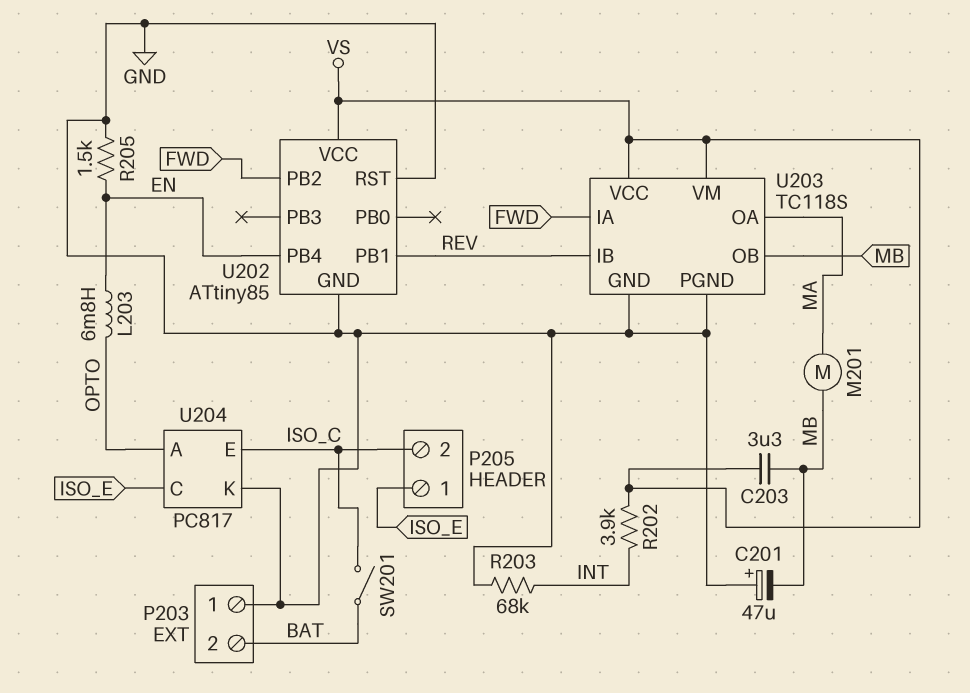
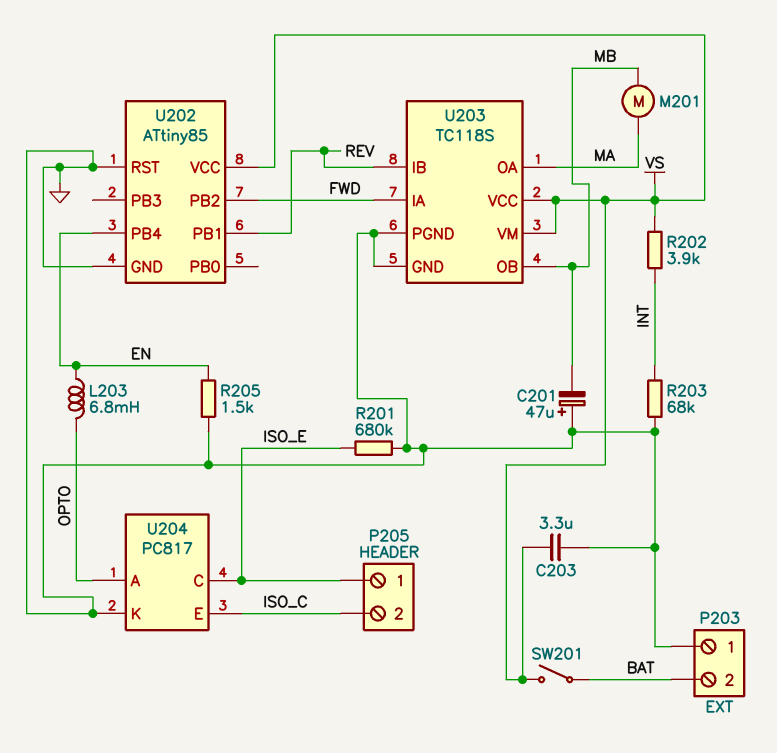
C203: 3.3uF (MB, VS) -> 3.3uF (GND, VS)
R201: none -> 680k (GND, ISO_E)
SW201: switch (BAT, ISO_C) -> switch (BAT, VS)

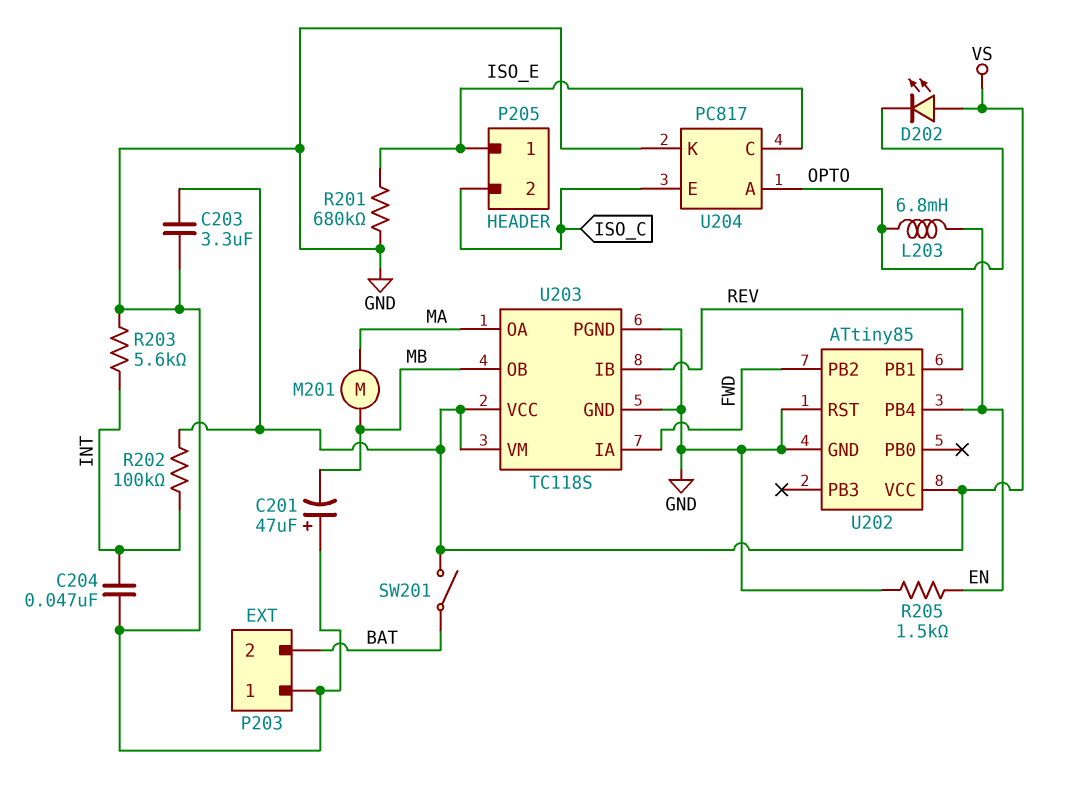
C204: none -> 47nF (GND, INT)
D202: none -> LED (A VS, K OPTO)
R202: 3.9k (INT, VS) -> 100k (INT, VS)
R203: 68k (GND, INT) -> 5.6k (GND, INT)

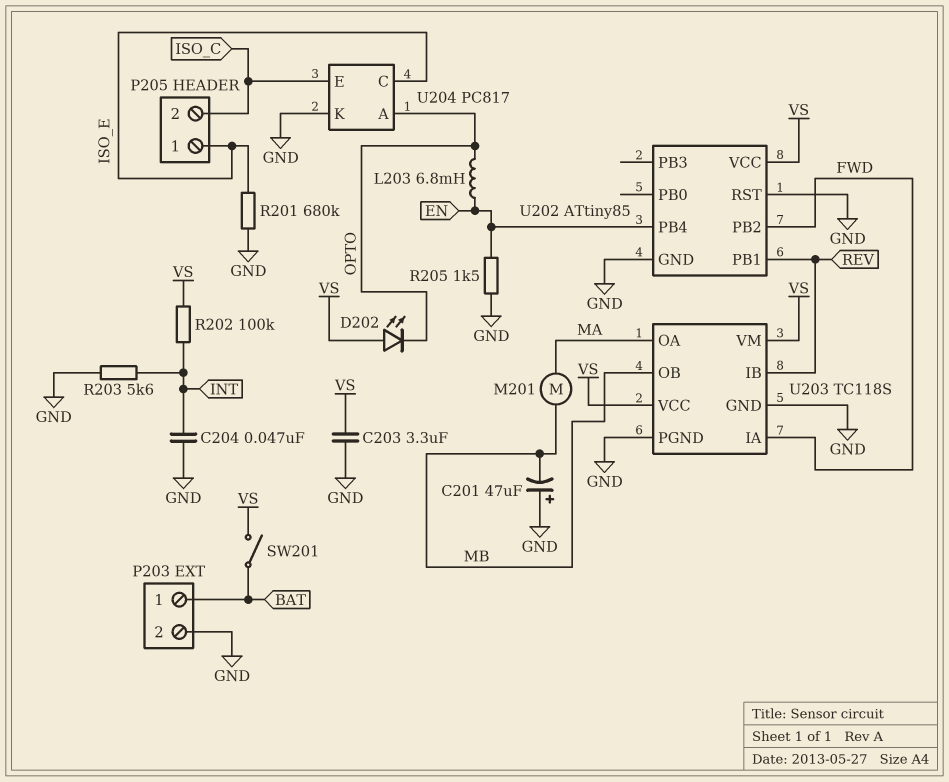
P203 pin 1: GND -> BAT
P203 pin 2: BAT -> GND

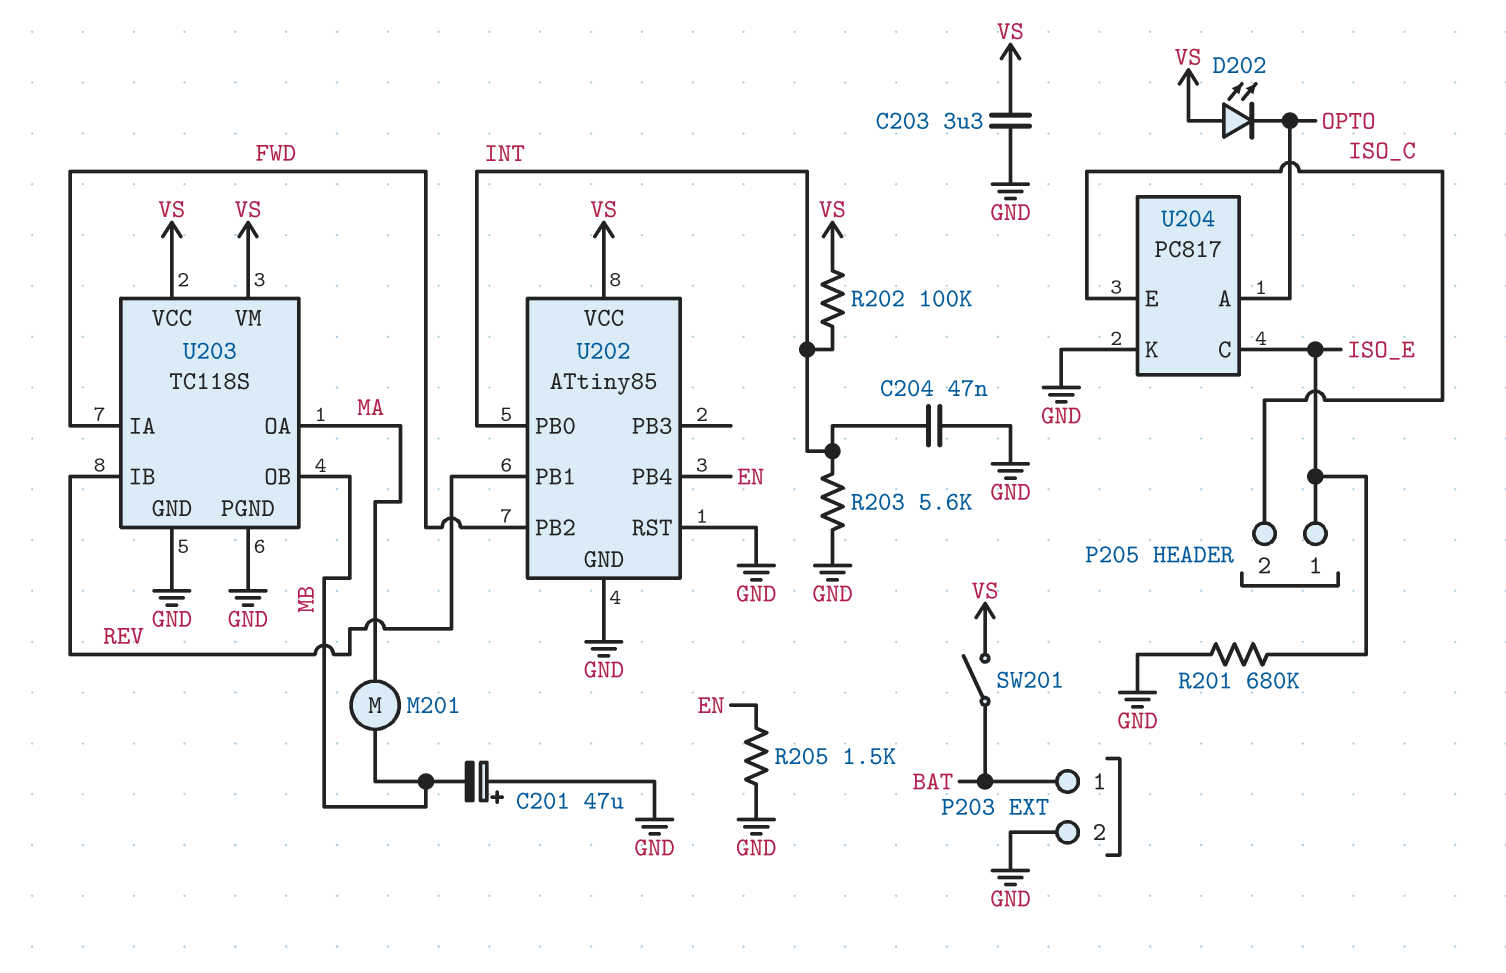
L203: 6.8mH (EN, OPTO) -> none
U202 pin PB0: none -> INT

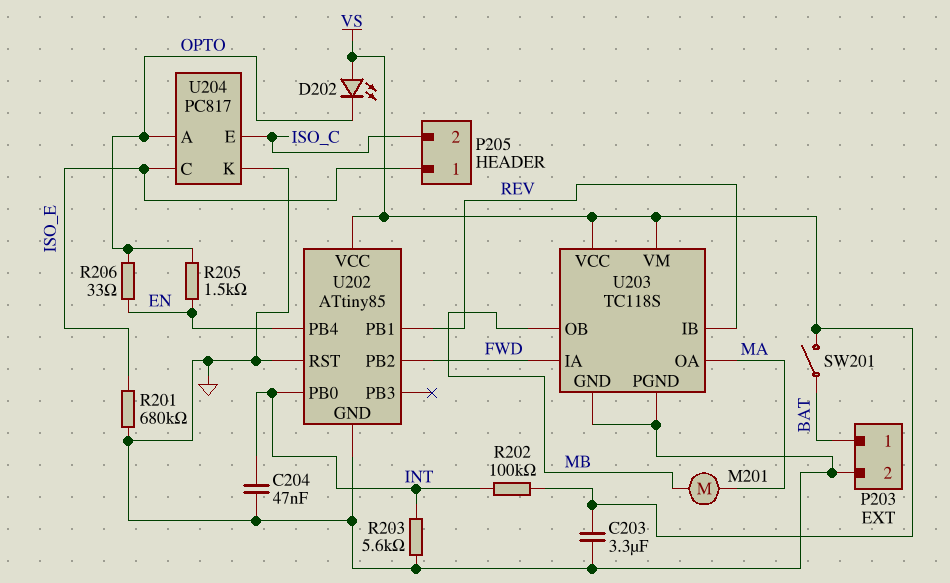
C201: 47uF (plus GND, minus MB) -> none
R205: 1.5k (EN, GND) -> 1.5k (EN, OPTO)
R206: none -> 33 (EN, OPTO)

